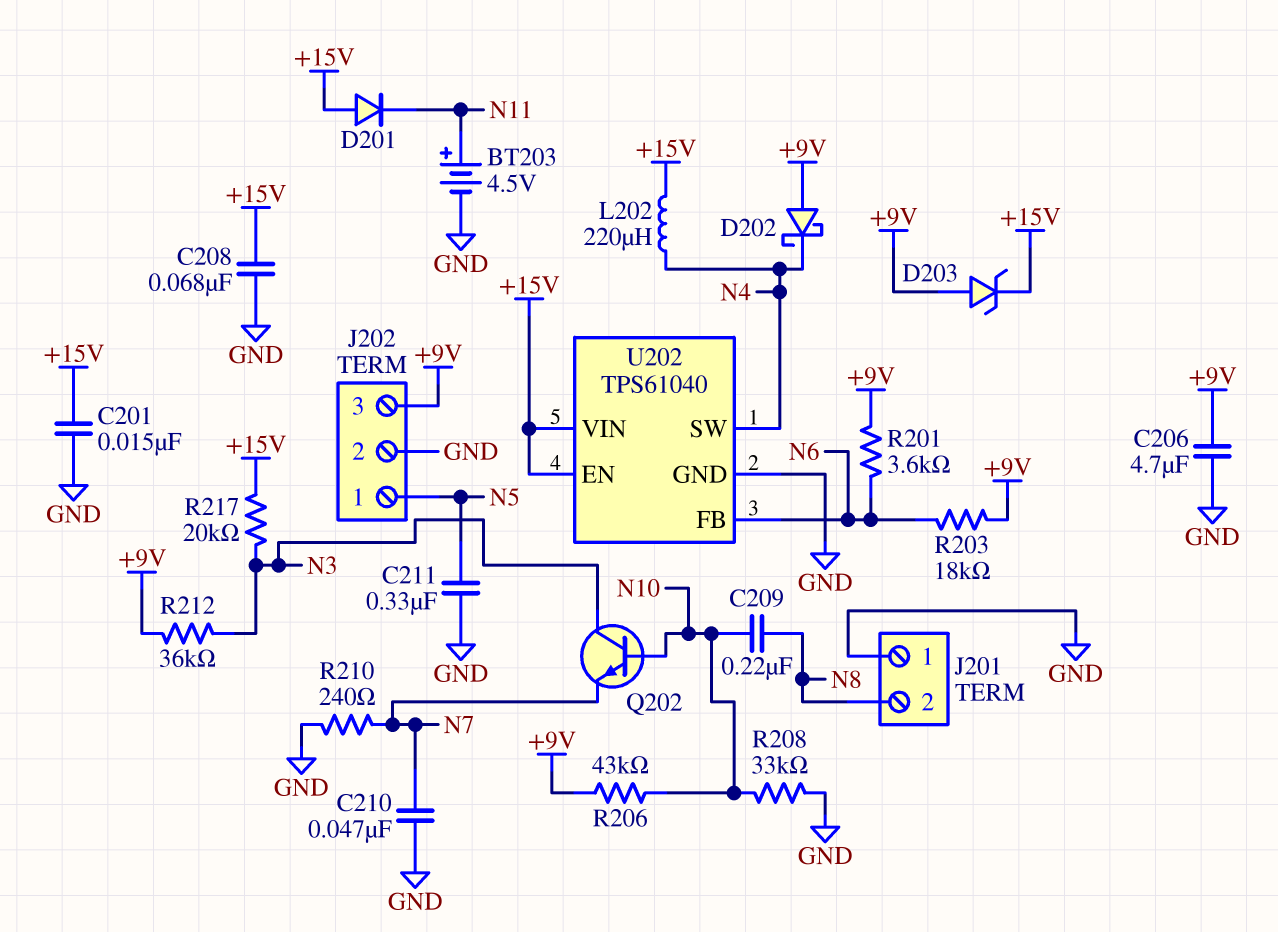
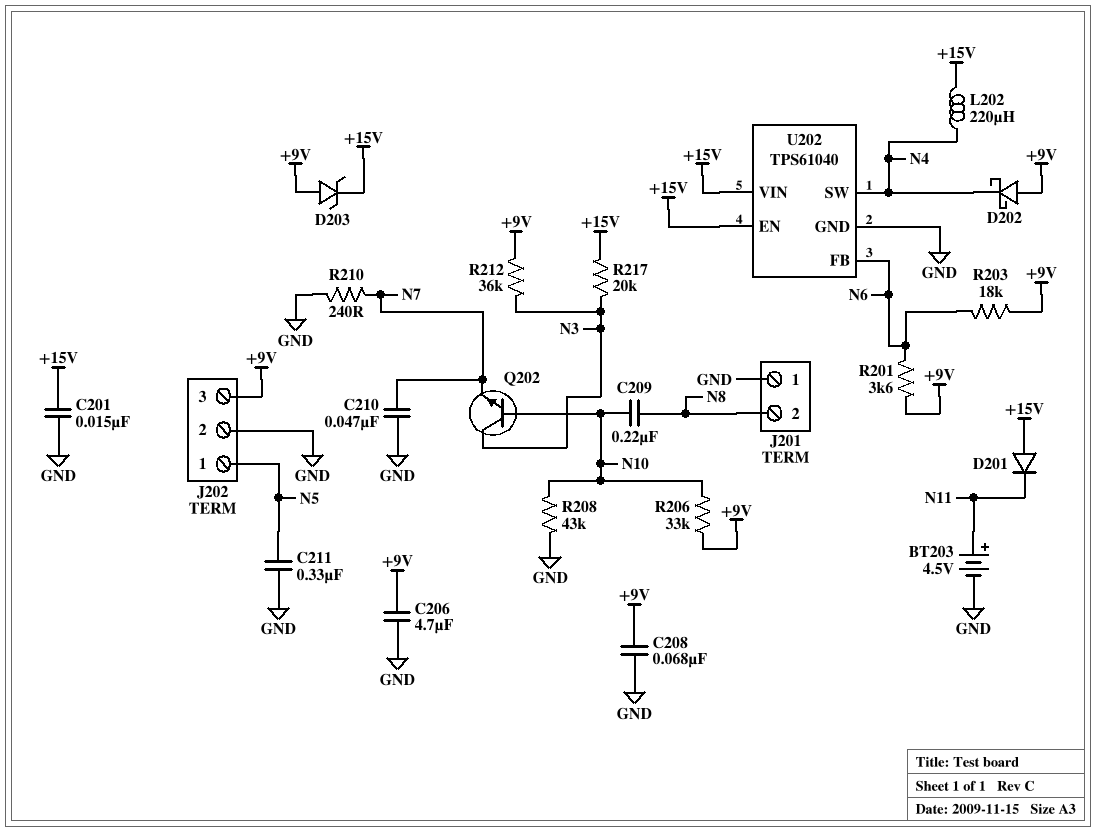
C208: 68nF (+15V, GND) -> 68nF (+9V, GND)
R206: 43k (+9V, N10) -> 33k (+9V, N10)
R208: 33k (GND, N10) -> 43k (GND, N10)

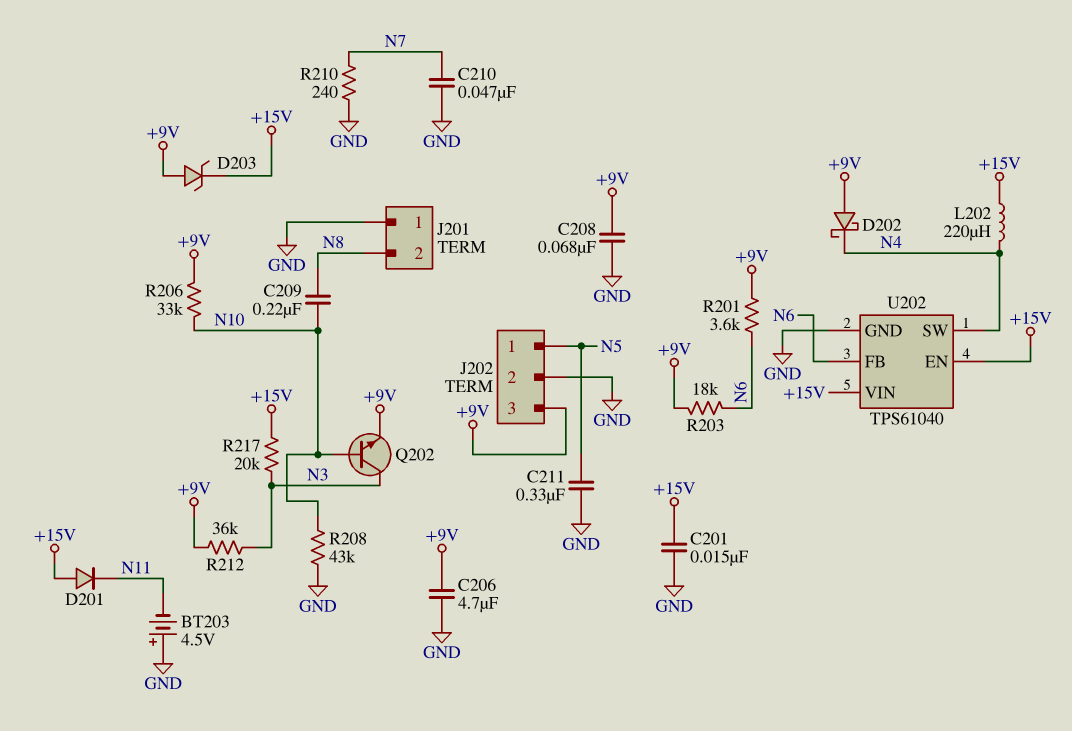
BT203: 4.5V (plus N11, minus GND) -> 4.5V (plus GND, minus N11)
Q202: NPN (B N10, C N3, E N7) -> NPN (B N10, C N3, E +9V)

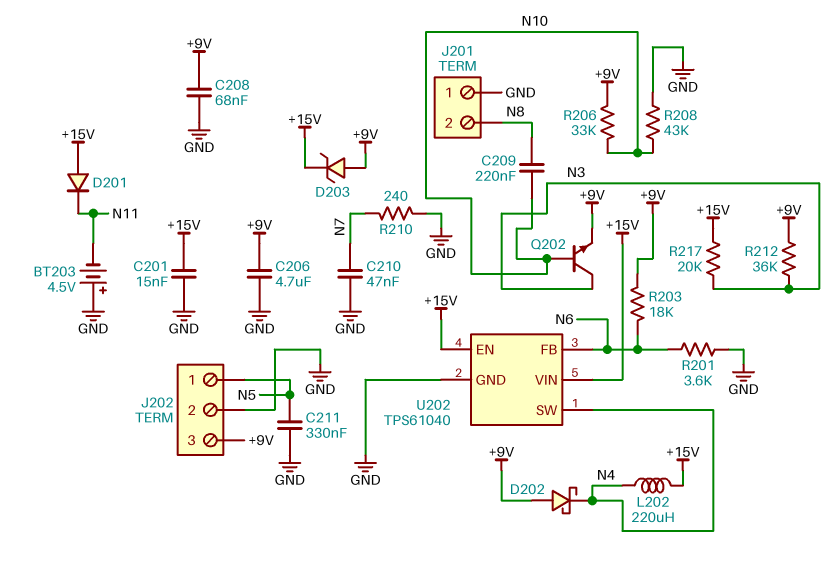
R201: 3.6k (+9V, N6) -> 3.6k (GND, N6)

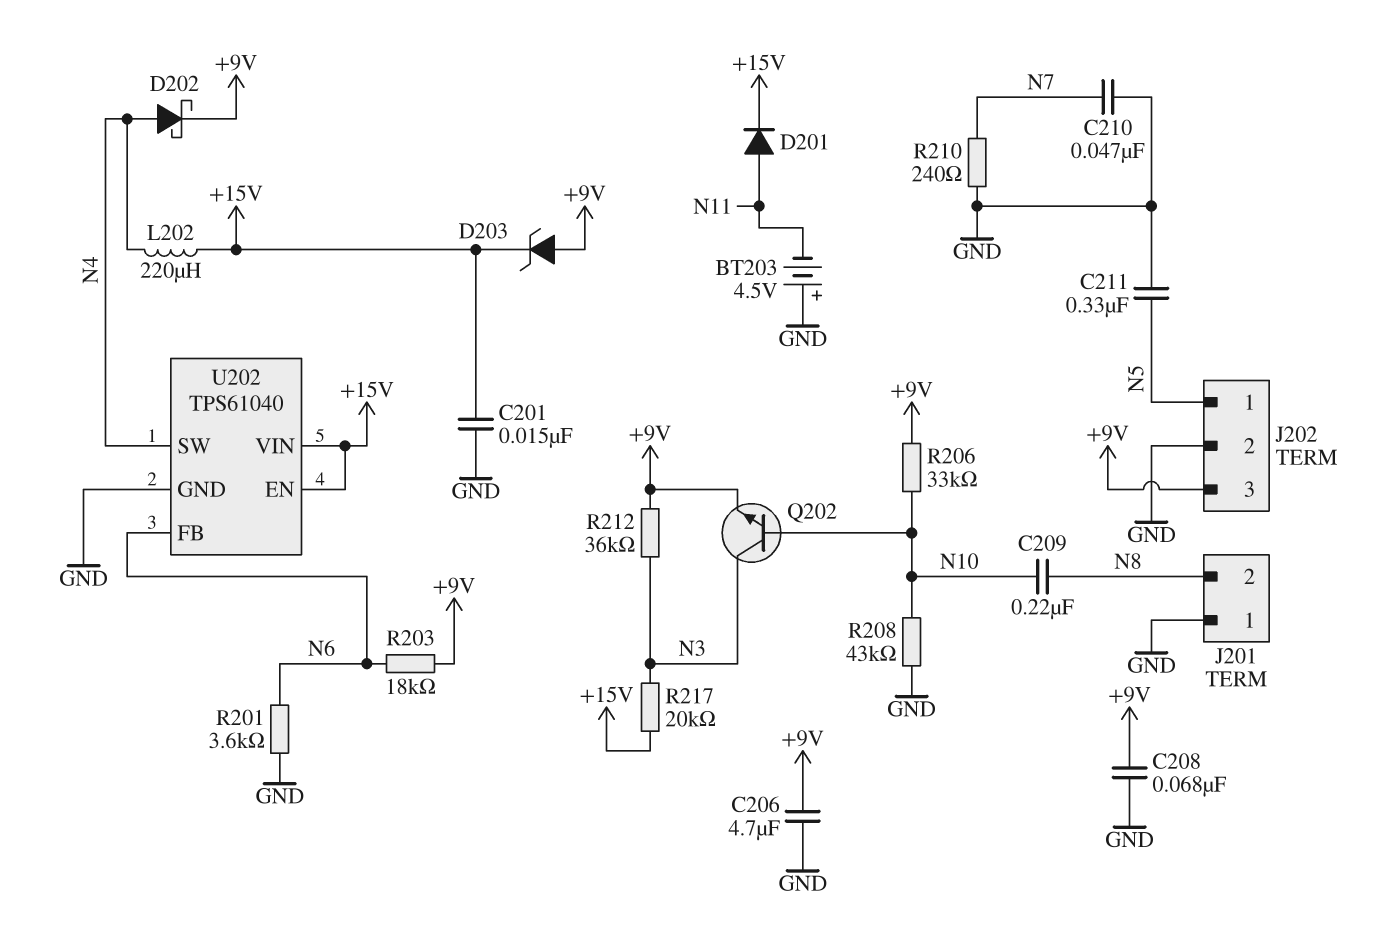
D201: diode (A +15V, K N11) -> diode (A N11, K +15V)
D202: schottky (A +9V, K N4) -> schottky (A N4, K +9V)

